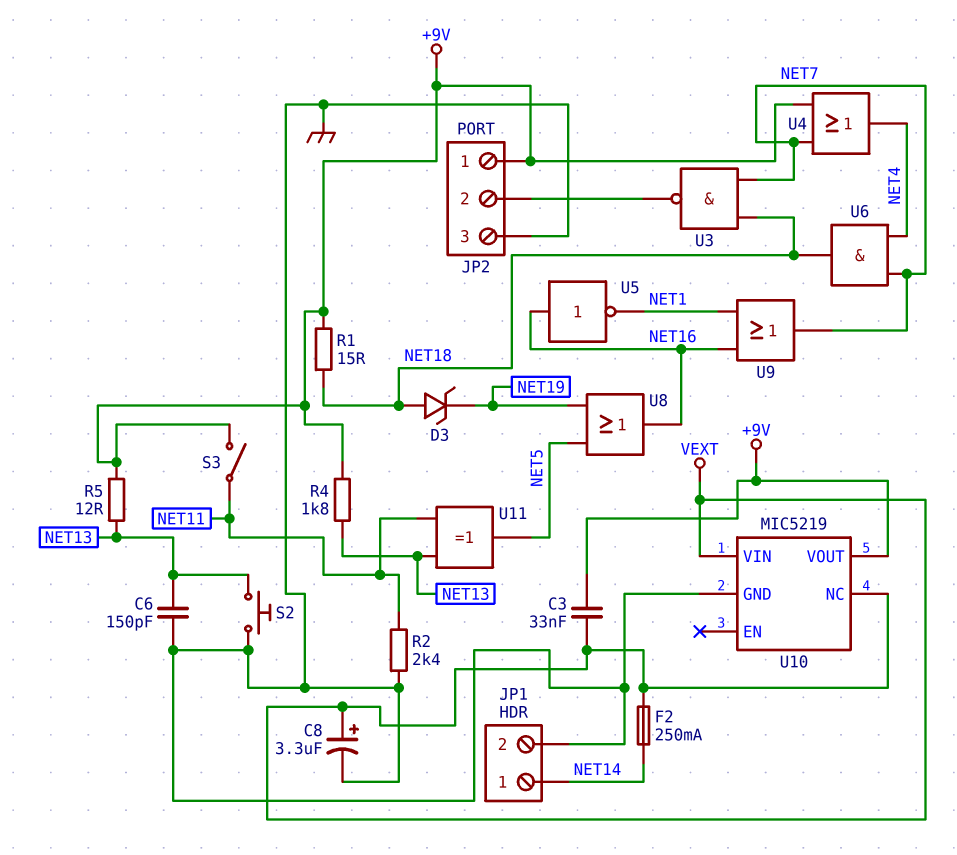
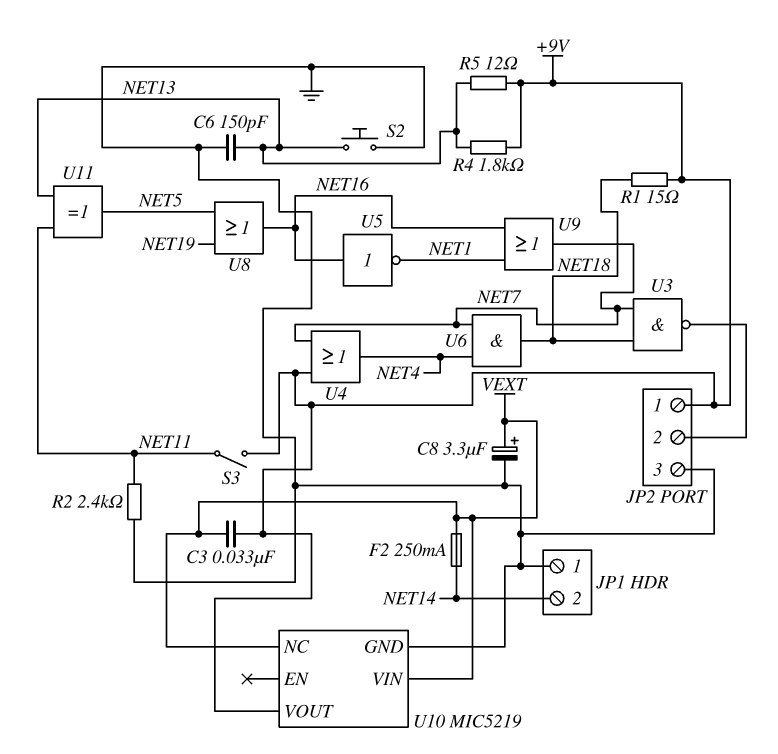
D3: zener (A NET18, K NET19) -> none
JP1 pin 1: NET14 -> GND
JP1 pin 2: GND -> NET14

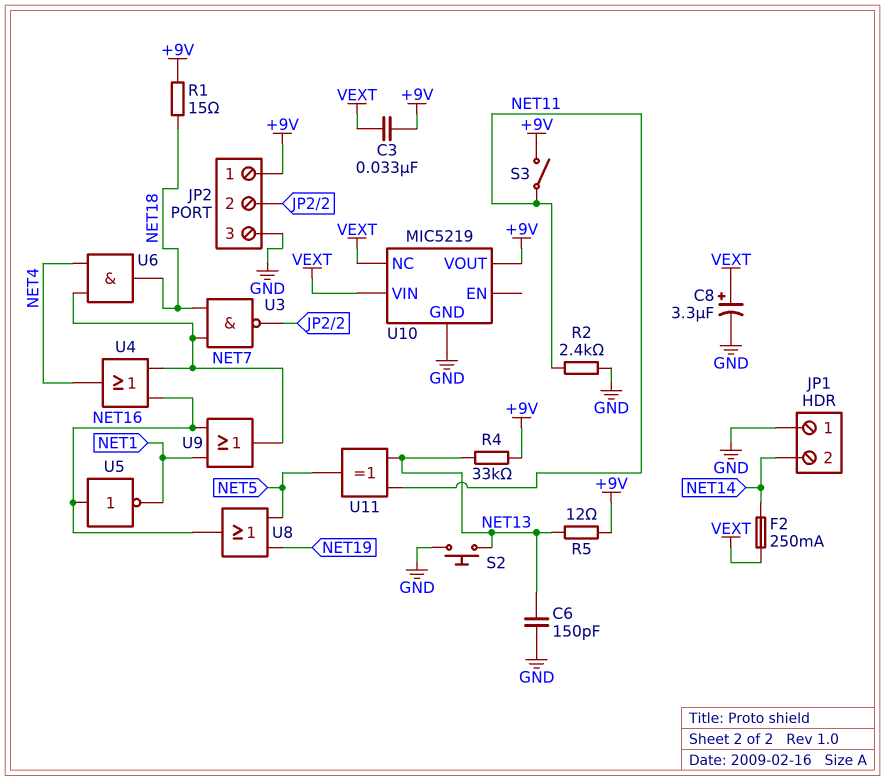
R4: 1.8k (+9V, NET13) -> 33k (+9V, NET13)
U4: OR (in +9V, in NET7, out NET4) -> OR (in NET7, in NET16, out NET4)

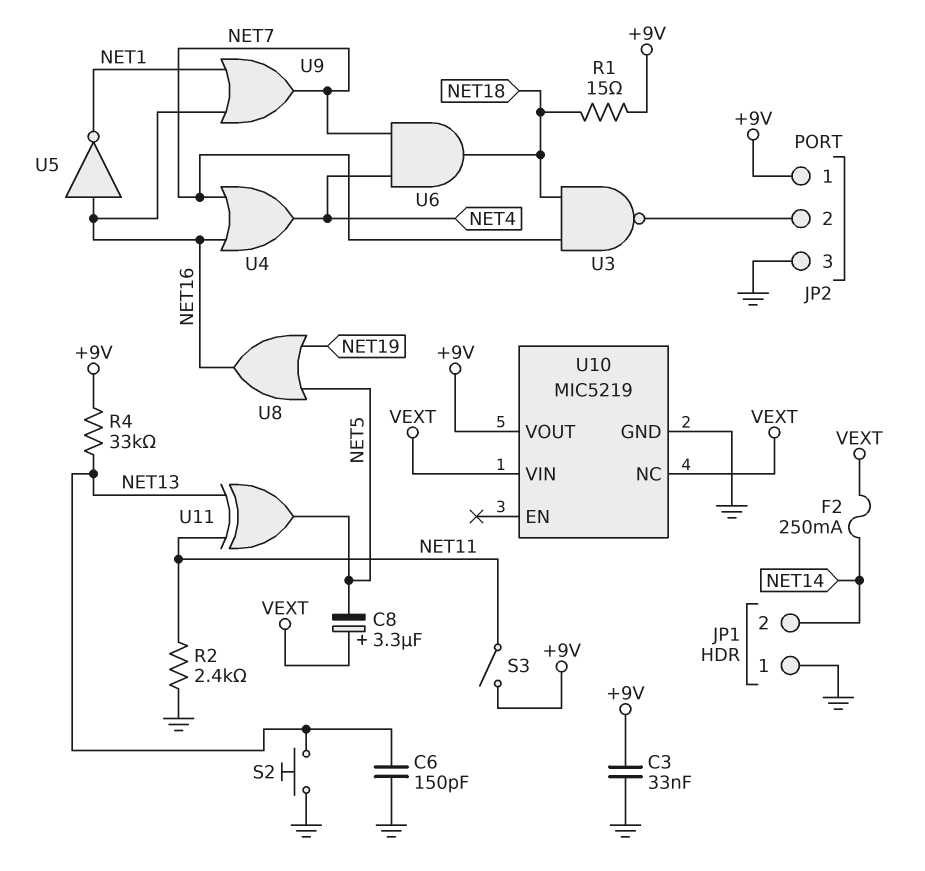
C3: 33nF (+9V, VEXT) -> 33nF (+9V, GND)
C8: 3.3uF (plus VEXT, minus GND) -> 3.3uF (plus VEXT, minus NET5)
R5: 12 (+9V, NET13) -> none

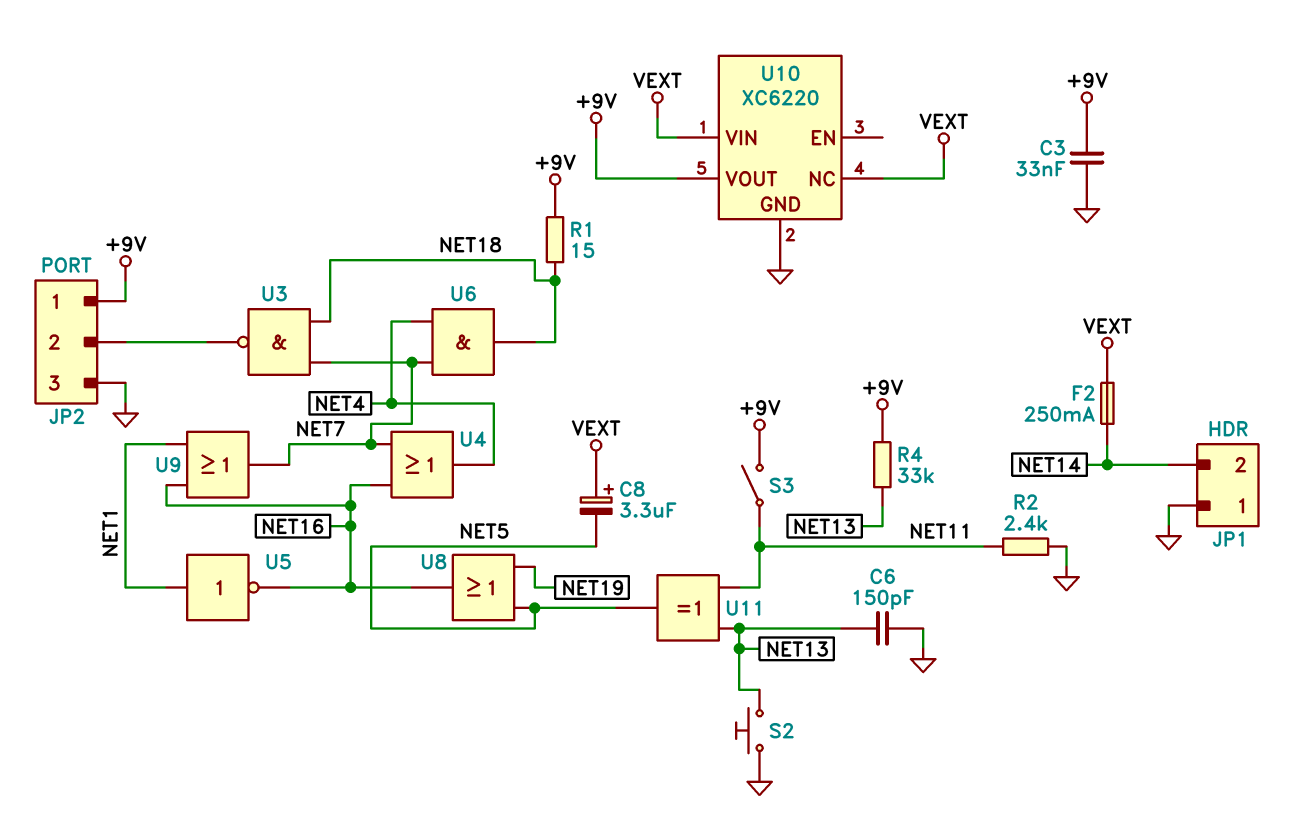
U5: NOT (in NET16, out NET1) -> NOT (in NET1, out NET16)
U10: MIC5219 -> XC6220

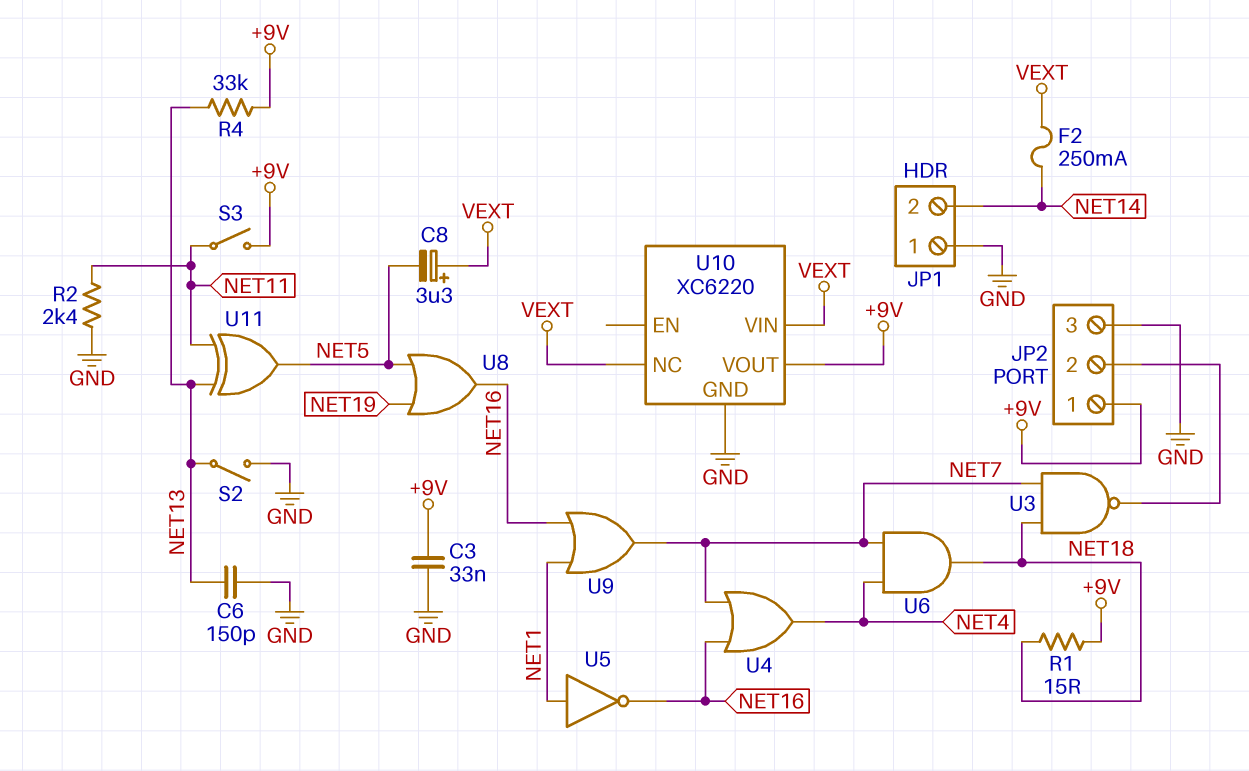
S2: button (GND, NET13) -> switch (GND, NET13)

